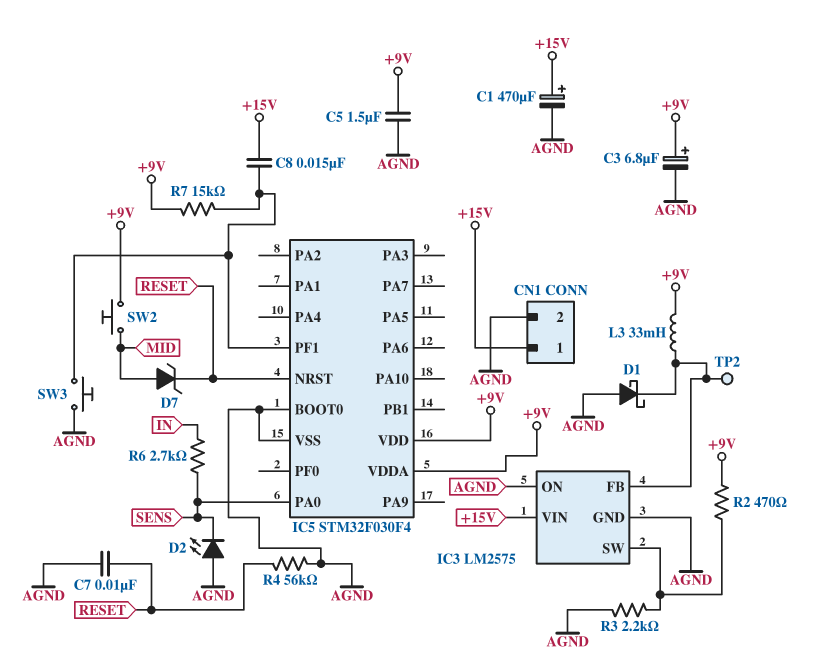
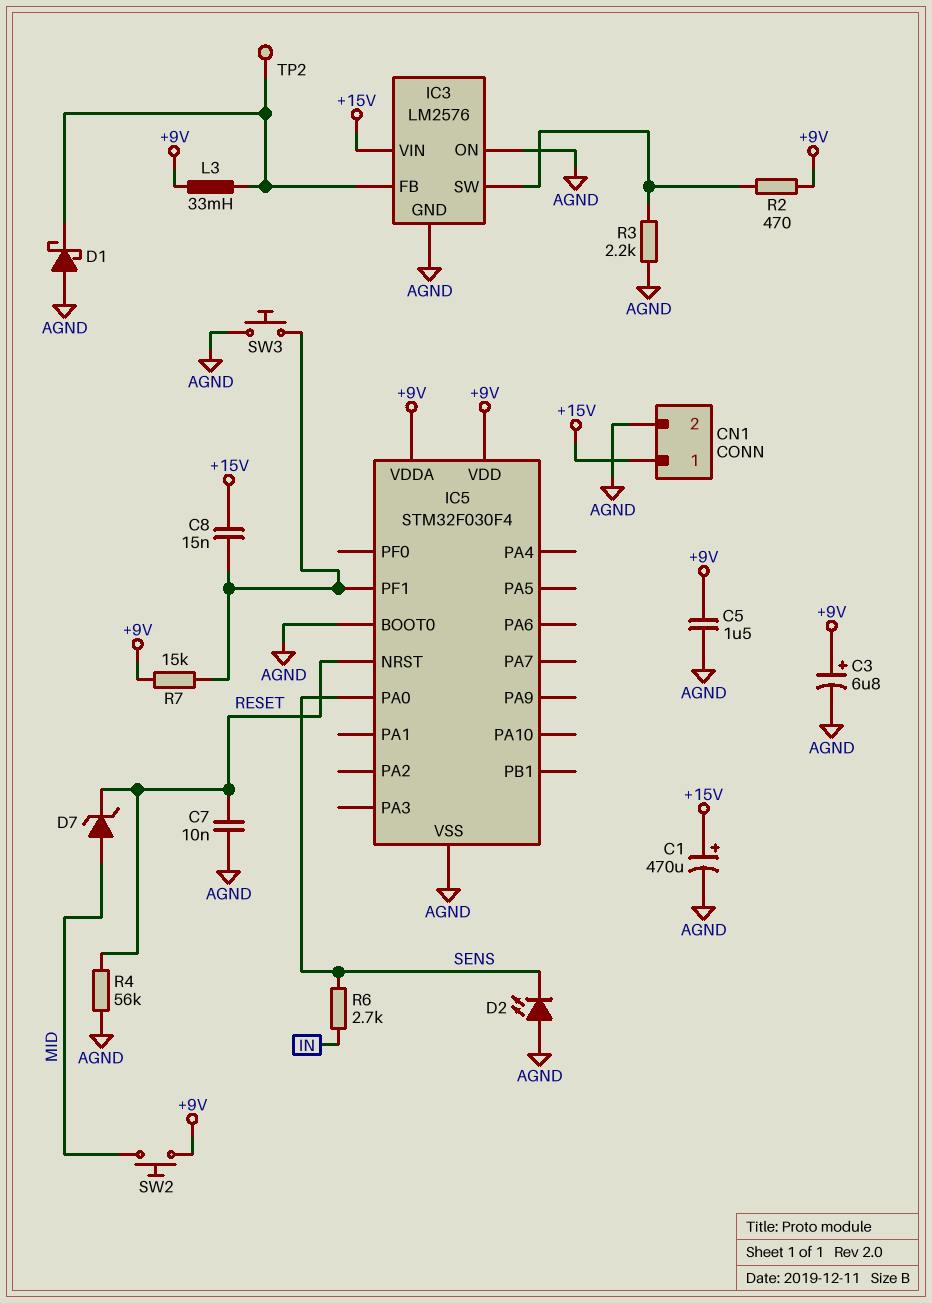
IC3: LM2575 -> LM2576

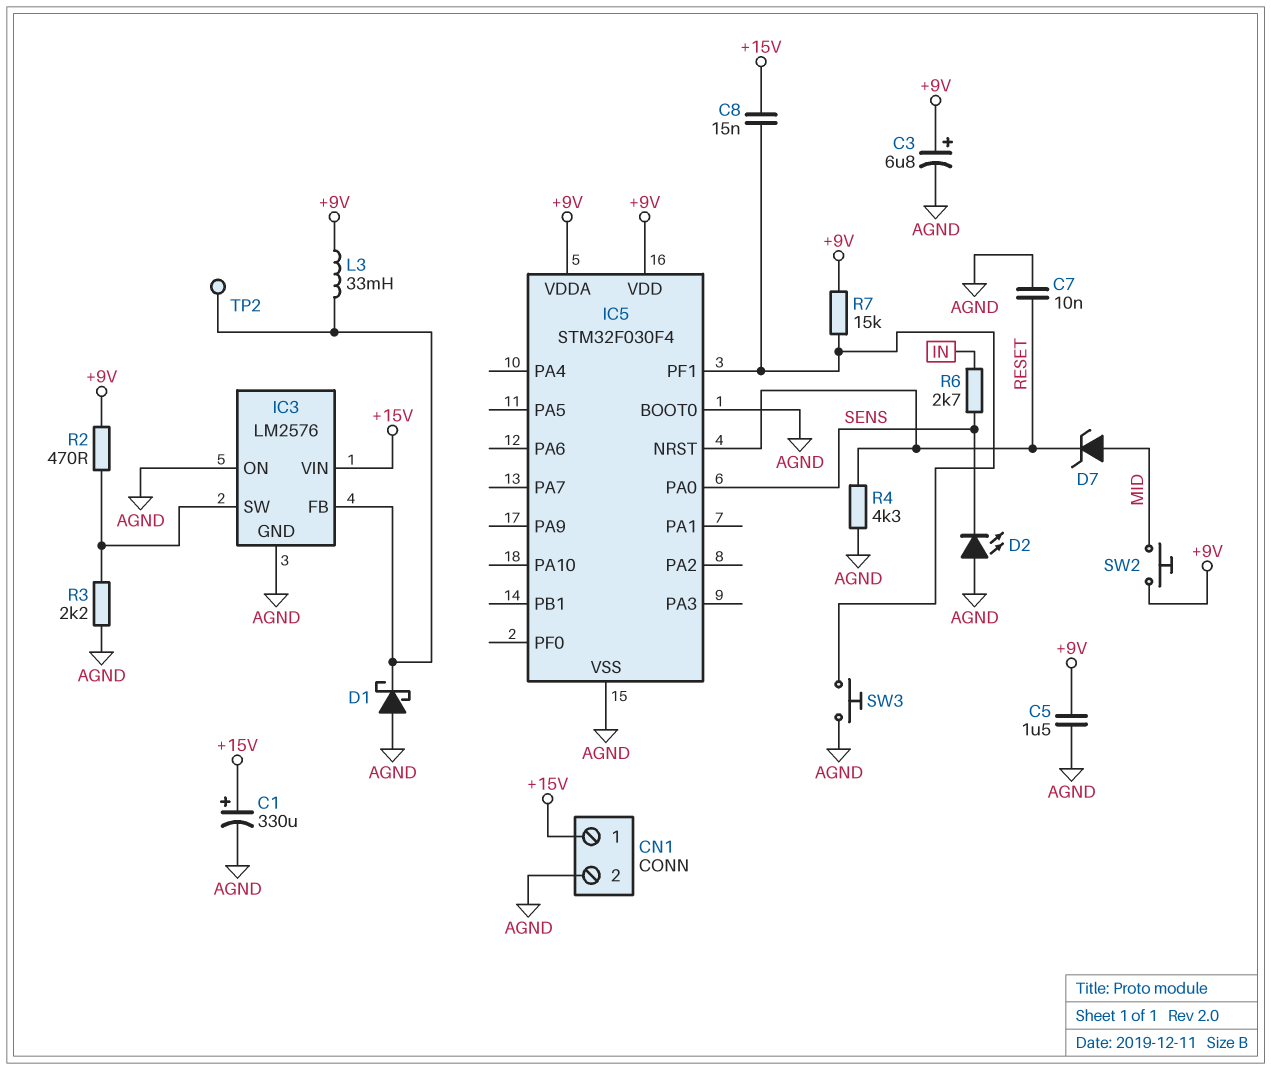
C1: 470uF (plus +15V, minus AGND) -> 330uF (plus +15V, minus AGND)
R4: 56k (AGND, RESET) -> 4.3k (AGND, RESET)

